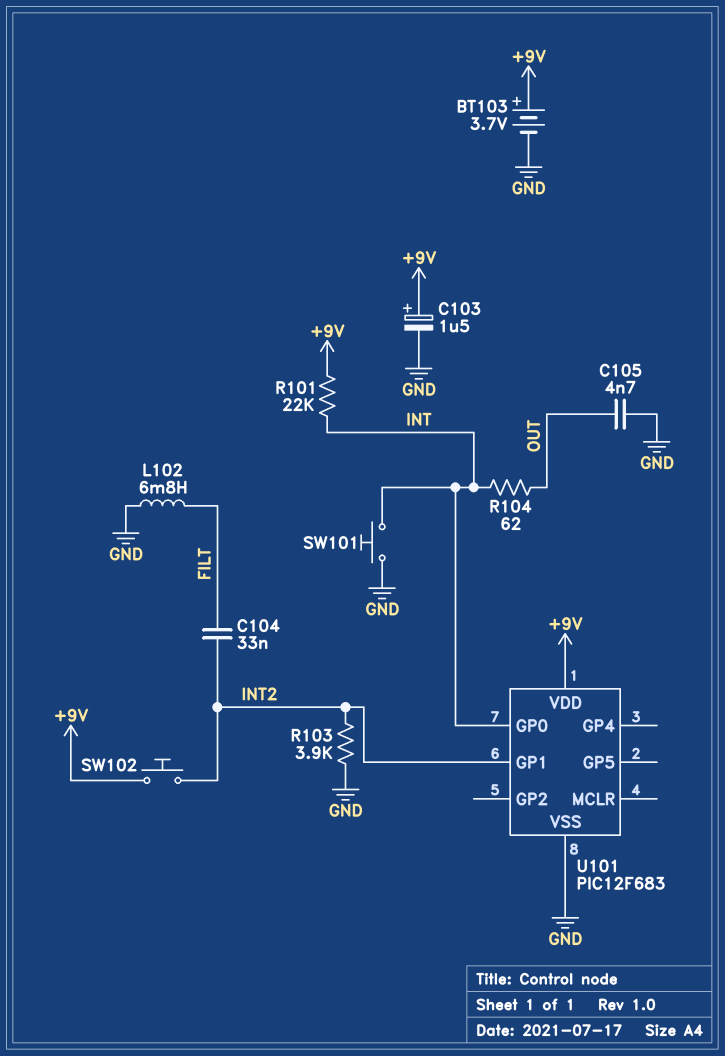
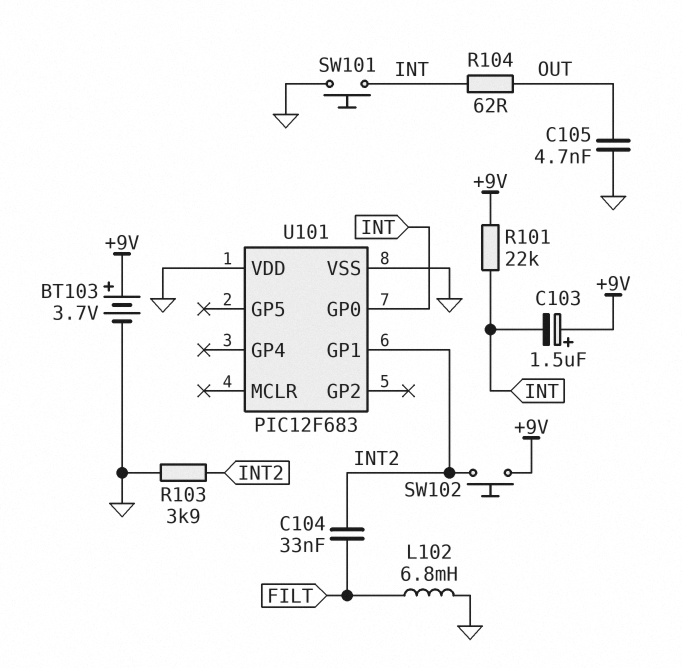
C103: 1.5uF (plus +9V, minus GND) -> 1.5uF (plus +9V, minus INT)
U101 pin VDD: +9V -> GND

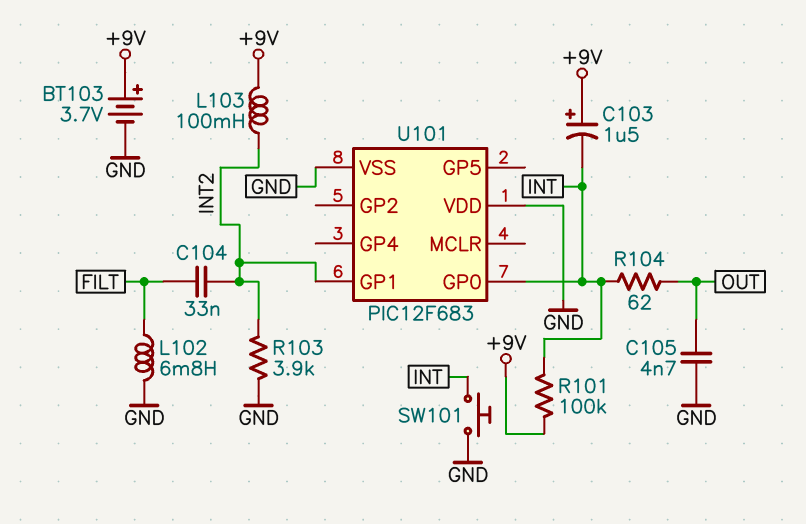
L103: none -> 100mH (+9V, INT2)
R101: 22k (+9V, INT) -> 100k (+9V, INT)
SW102: button (+9V, INT2) -> none

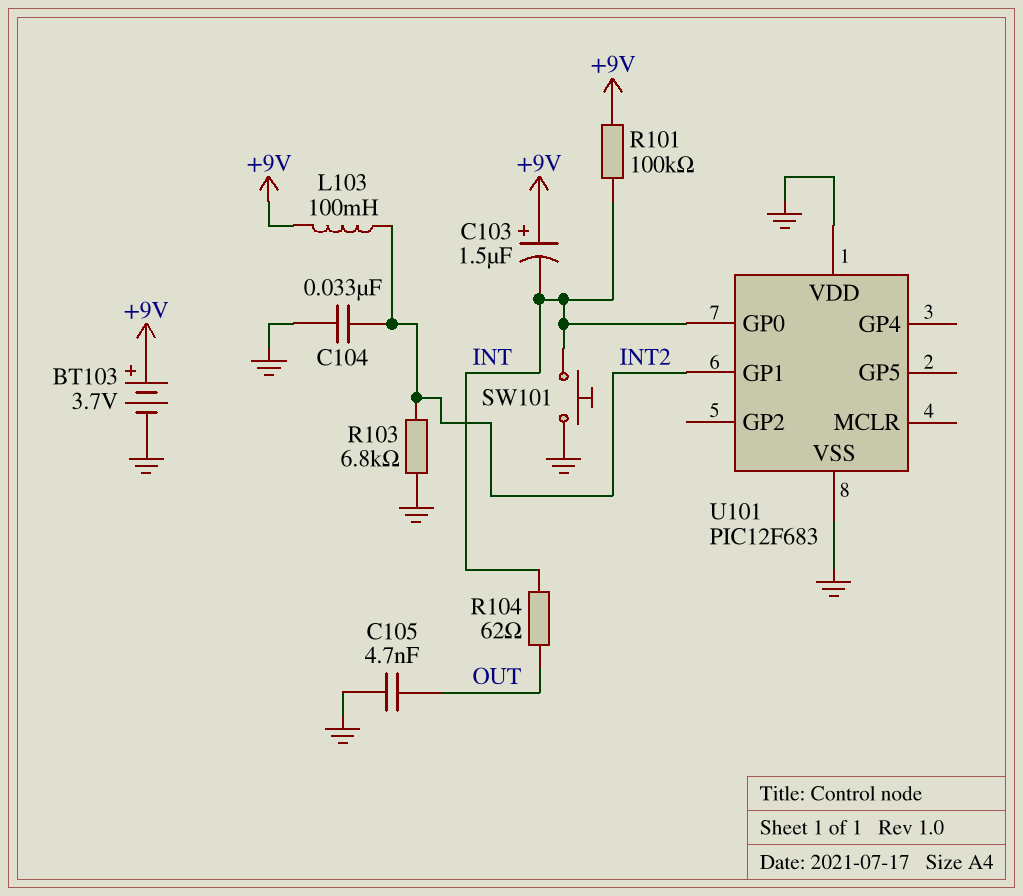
C104: 33nF (FILT, INT2) -> 33nF (GND, INT2)
L102: 6.8mH (FILT, GND) -> none
R103: 3.9k (GND, INT2) -> 6.8k (GND, INT2)

